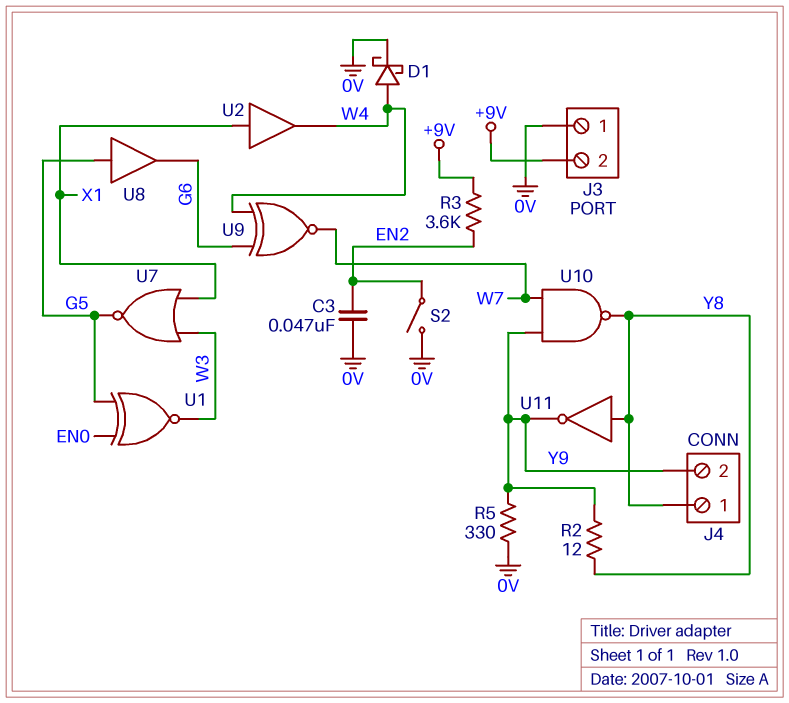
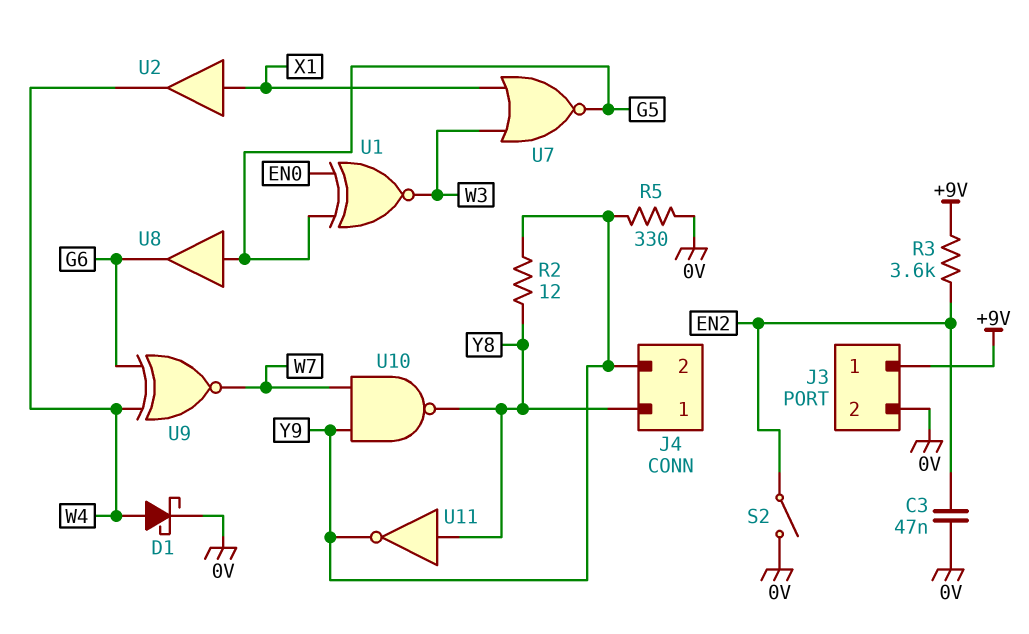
J3 pin 1: 0V -> +9V
J3 pin 2: +9V -> 0V

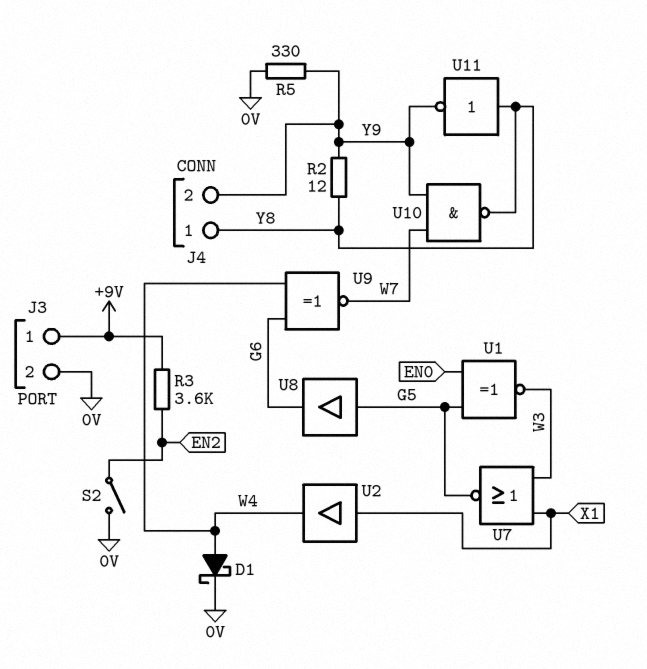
C3: 47nF (0V, EN2) -> none

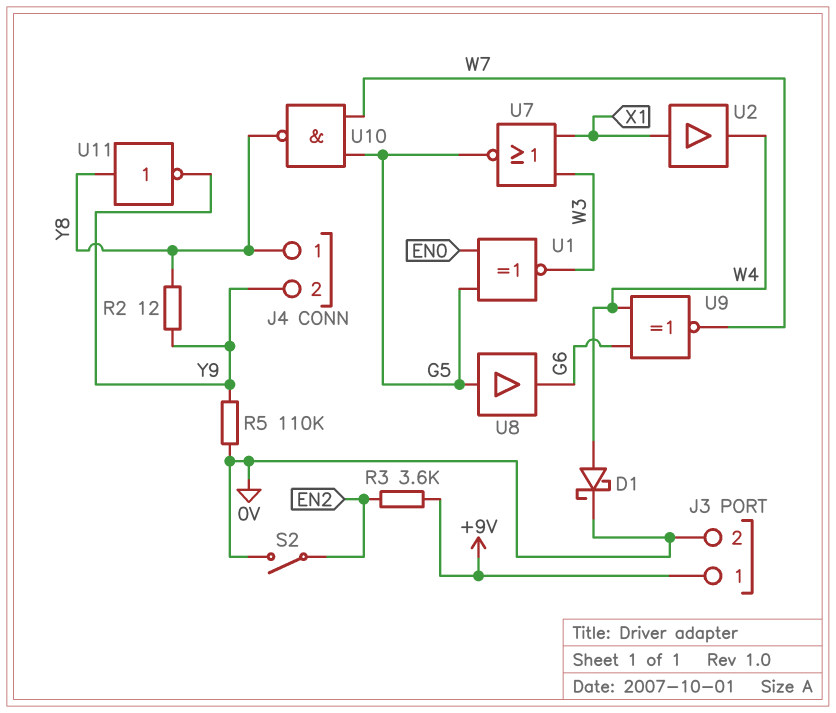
R5: 330 (0V, Y9) -> 110k (0V, Y9)
U10: NAND (in W7, in Y9, out Y8) -> NAND (in G5, in W7, out Y8)

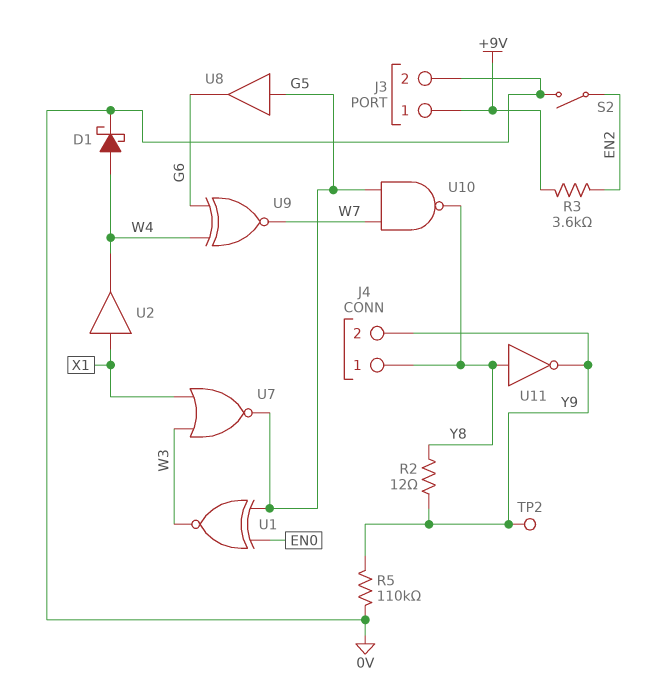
TP2: none -> test point (Y9)

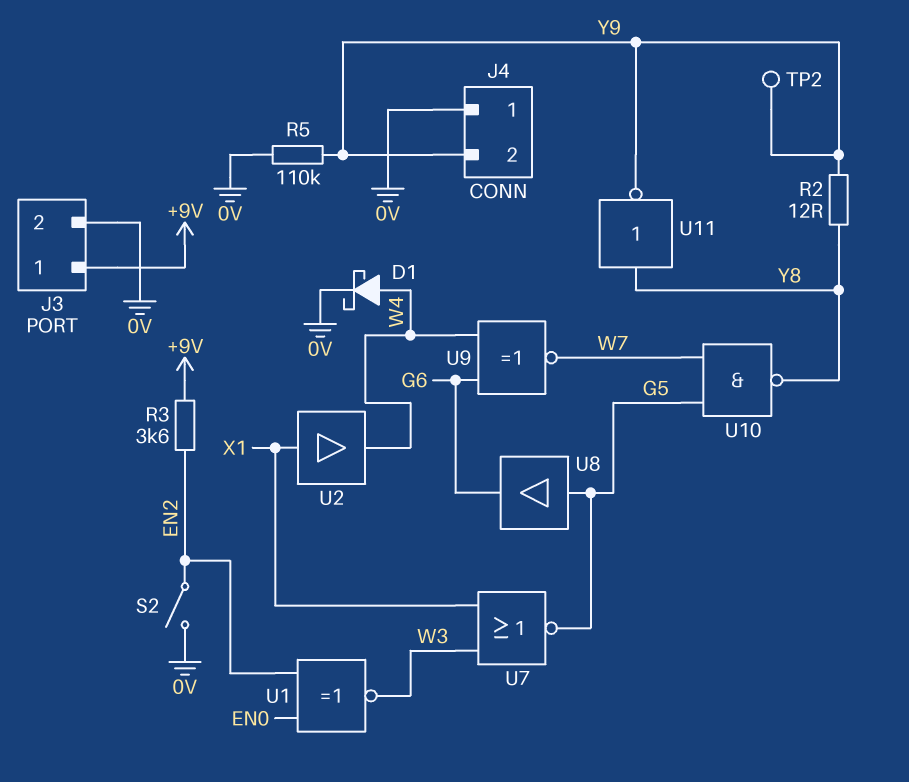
J4 pin 1: Y8 -> 0V
U1: XNOR (in EN0, in G5, out W3) -> XNOR (in EN0, in EN2, out W3)

